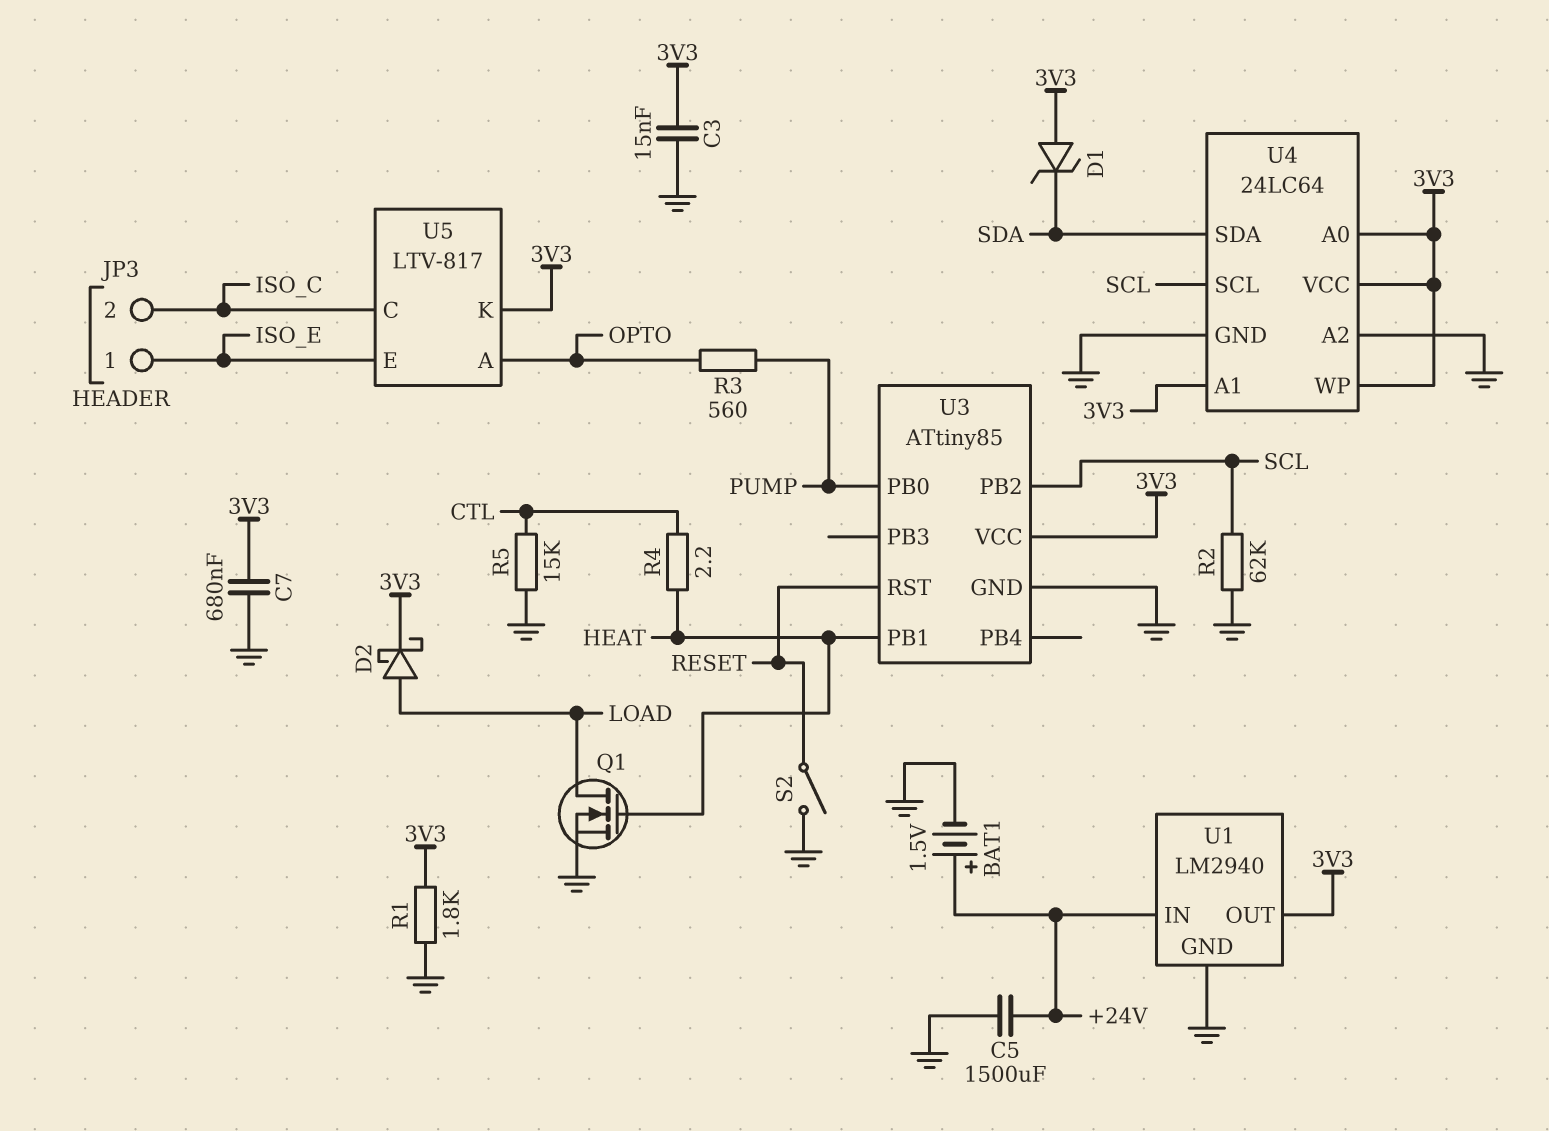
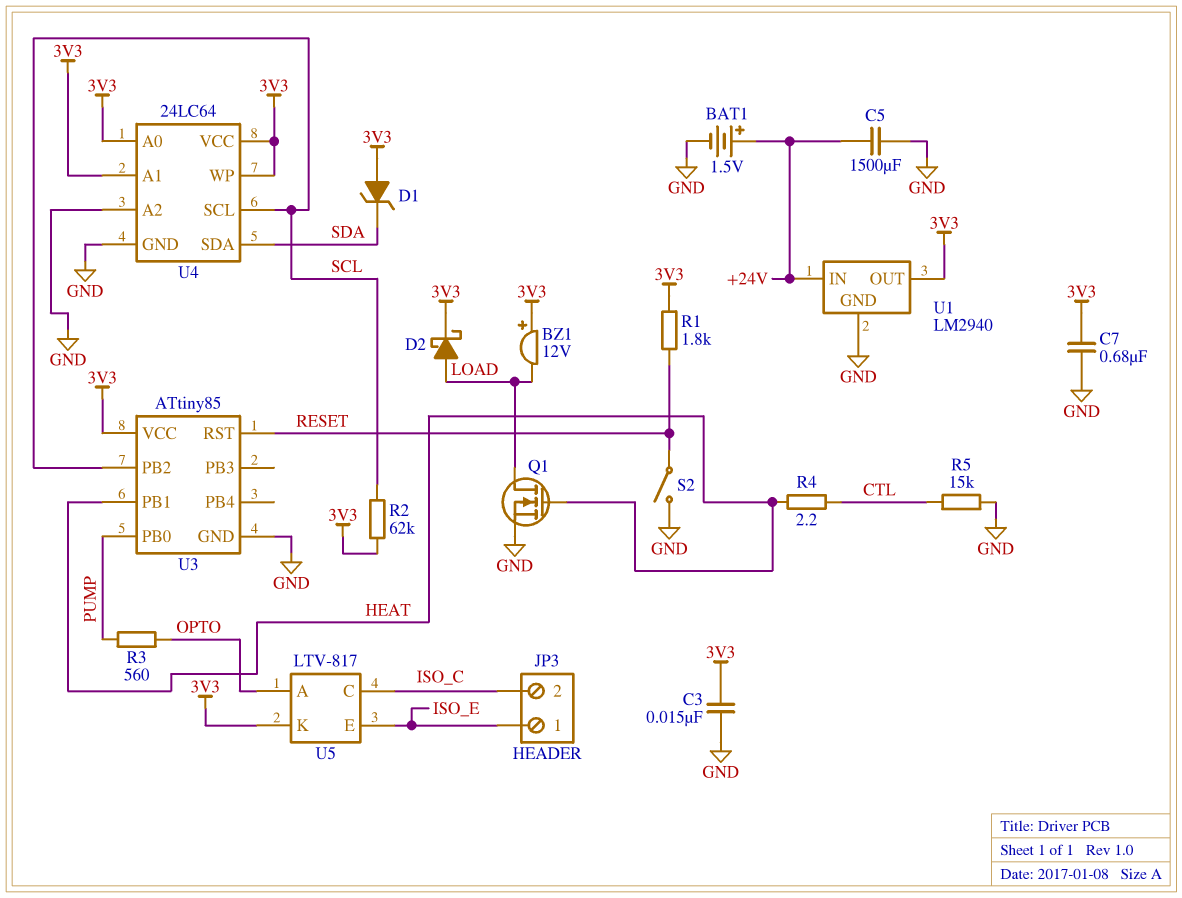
BZ1: none -> buzzer 12V (plus 3V3, minus LOAD)
R1: 1.8k (3V3, GND) -> 1.8k (3V3, RESET)
R2: 62k (GND, SCL) -> 62k (3V3, SCL)

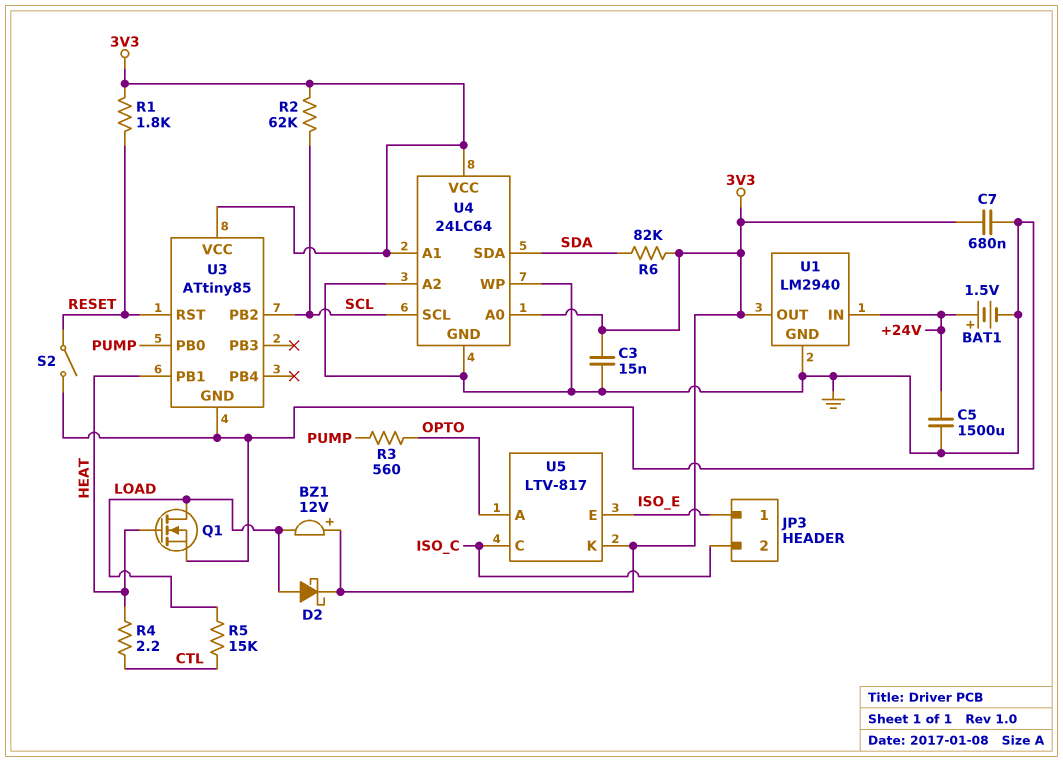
D1: zener (A 3V3, K SDA) -> none
R5: 15k (CTL, GND) -> 15k (CTL, LOAD)
R6: none -> 82k (3V3, SDA)
U4 pin WP: 3V3 -> GND

